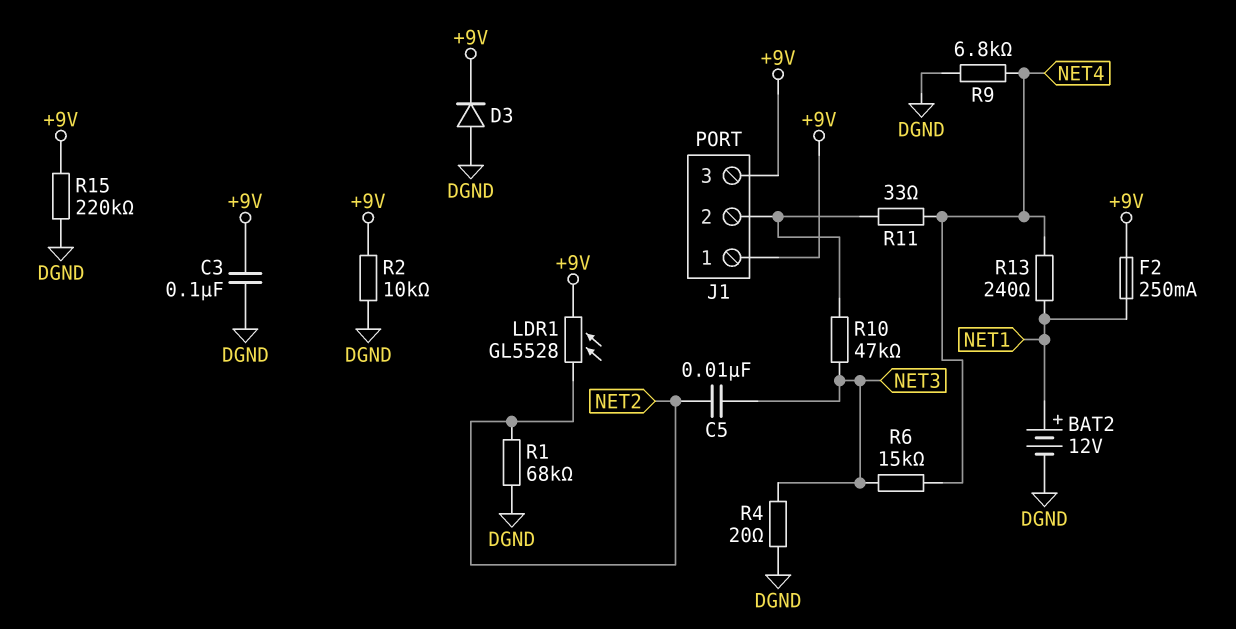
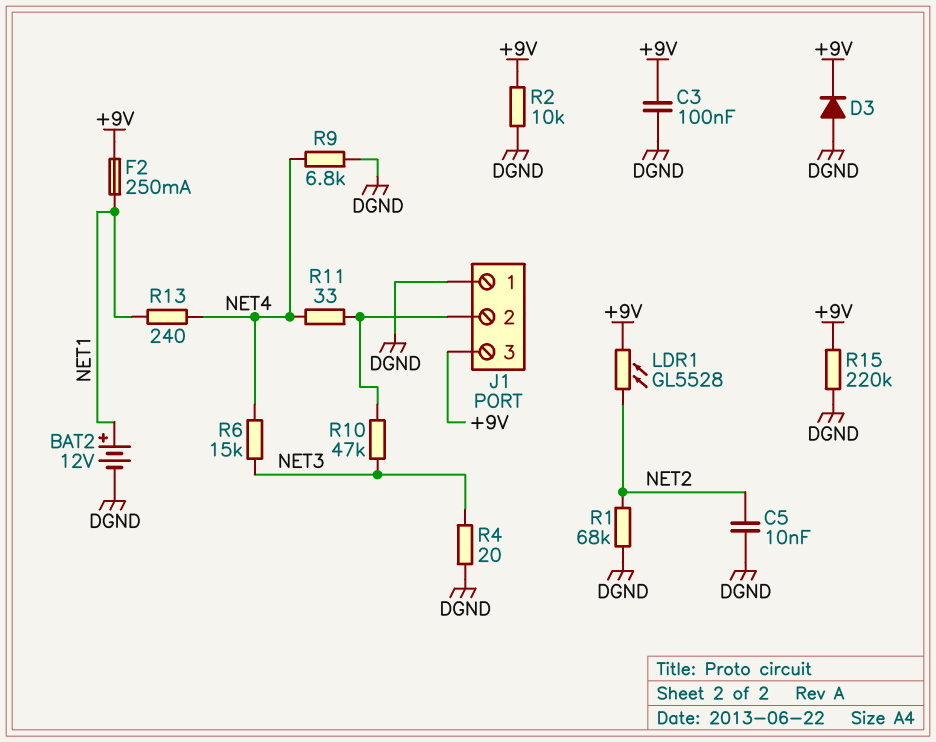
C5: 10nF (NET2, NET3) -> 10nF (DGND, NET2)
J1 pin 1: +9V -> DGND

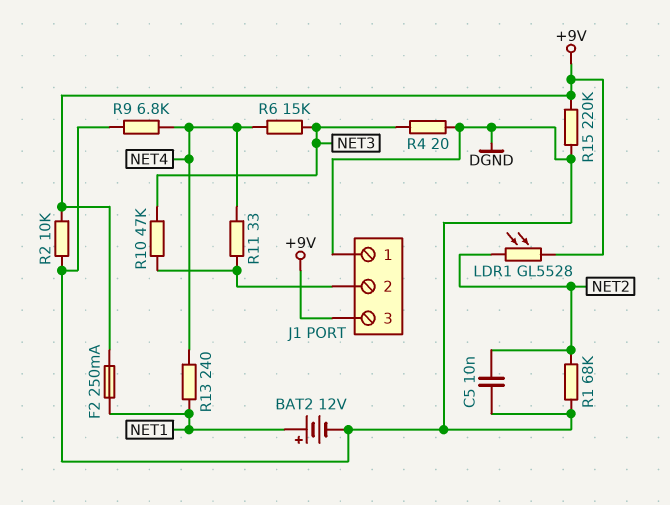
C3: 100nF (+9V, DGND) -> none
D3: diode (A DGND, K +9V) -> none

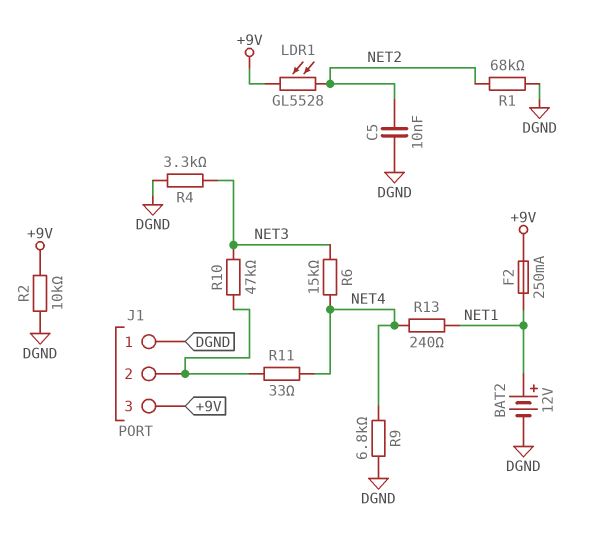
R4: 20 (DGND, NET3) -> 3.3k (DGND, NET3)
R15: 220k (+9V, DGND) -> none

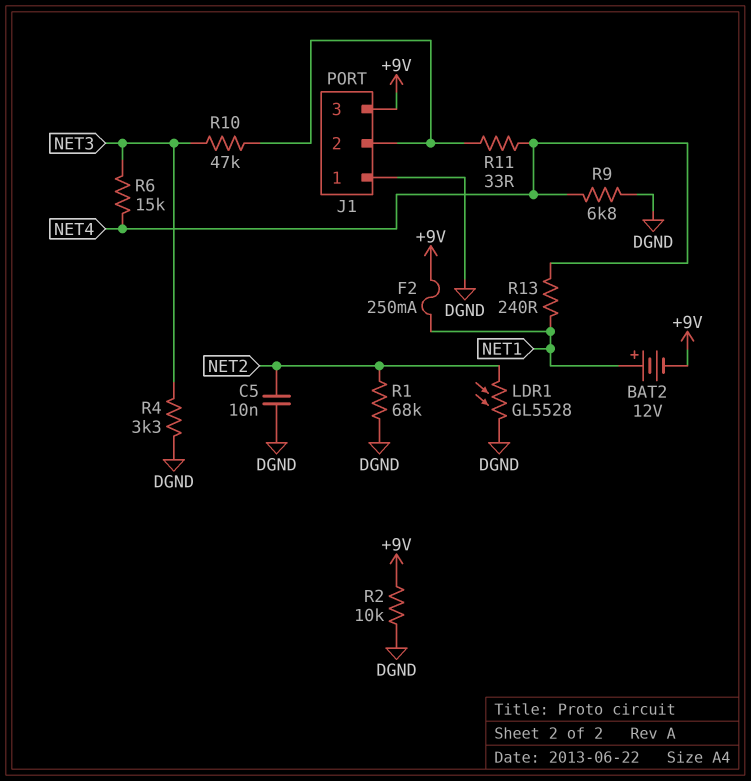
BAT2: 12V (plus NET1, minus DGND) -> 12V (plus NET1, minus +9V)
LDR1: GL5528 (+9V, NET2) -> GL5528 (DGND, NET2)

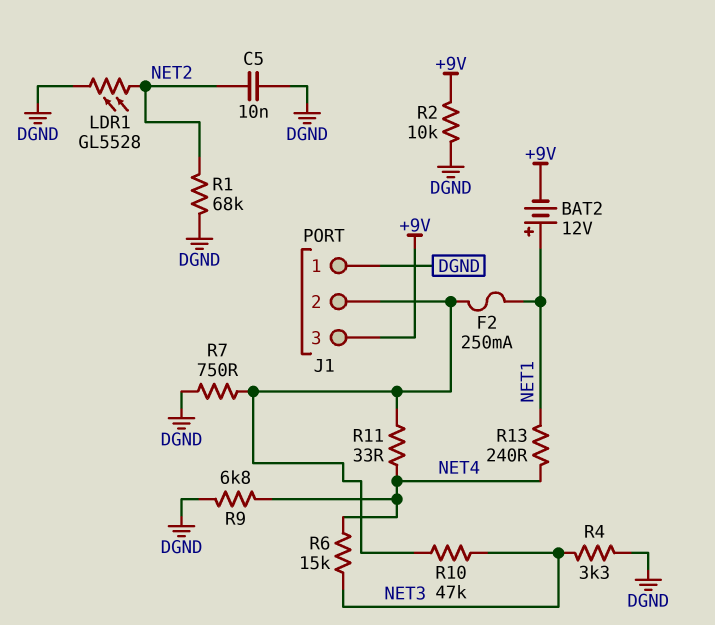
F2: 250mA (+9V, NET1) -> 250mA (J1/2, NET1)
R7: none -> 750 (DGND, J1/2)

